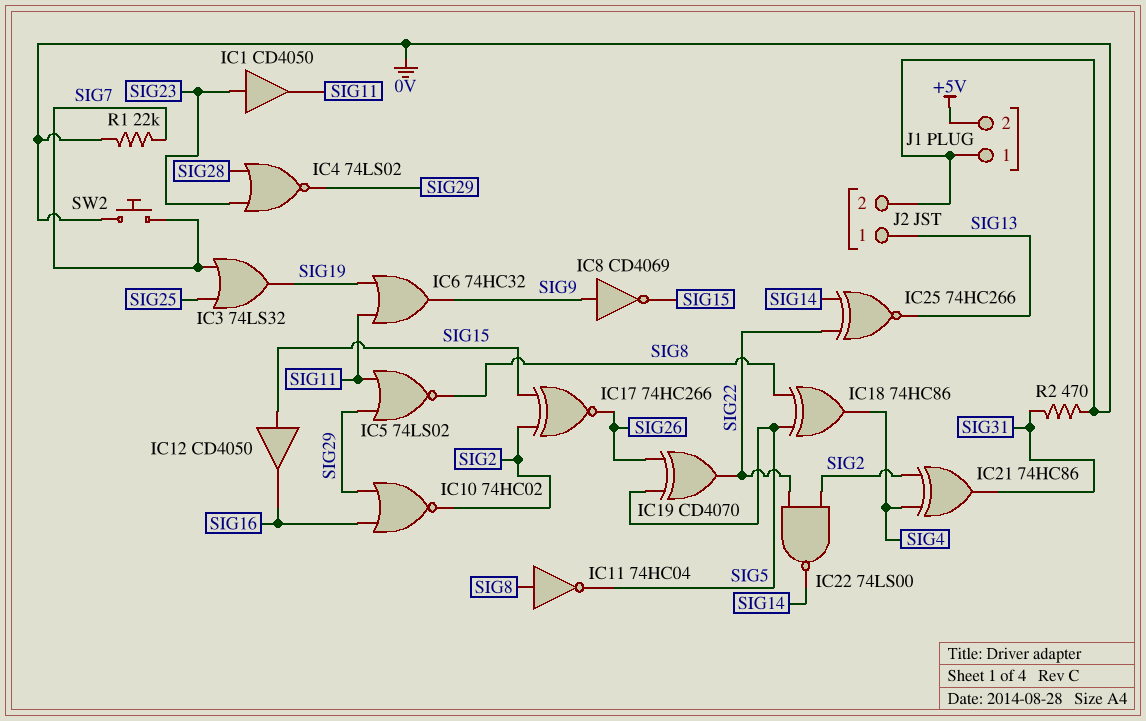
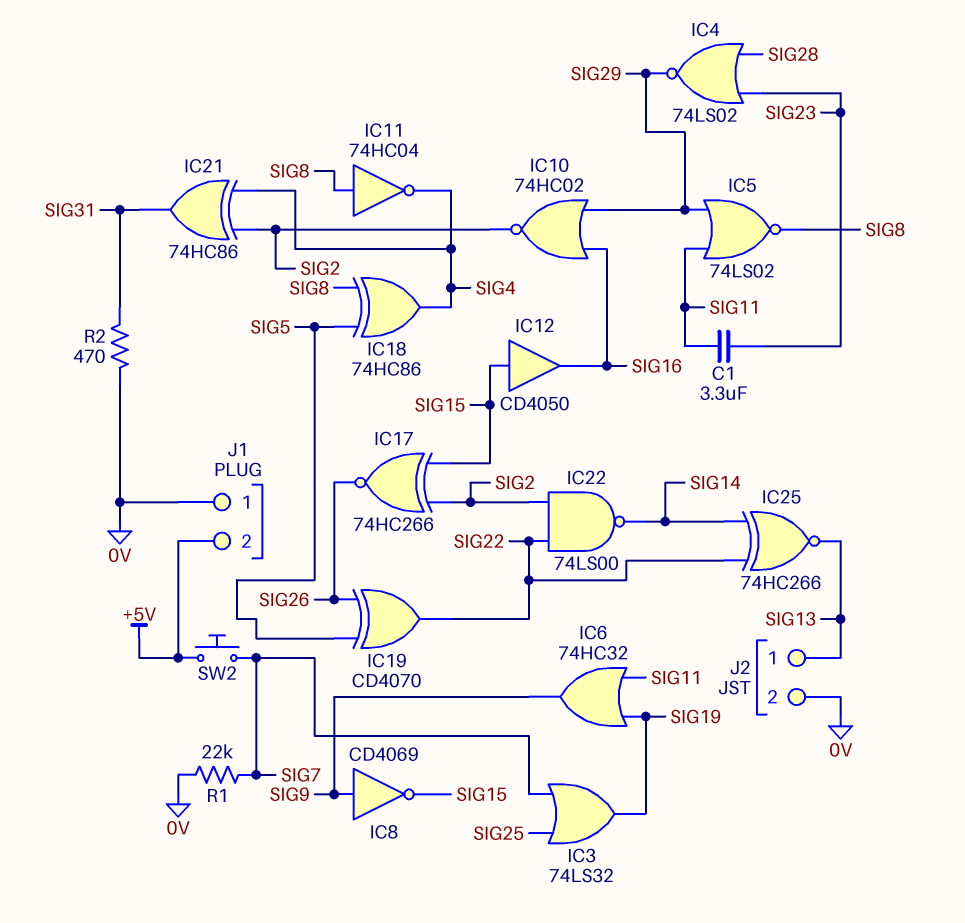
C1: none -> 3.3uF (SIG11, SIG23)
IC1: buffer CD4050 (in SIG23, out SIG11) -> none
IC11: NOT 74HC04 (in SIG8, out SIG5) -> NOT 74HC04 (in SIG8, out SIG4)
SW2: button (0V, SIG7) -> button (+5V, SIG7)

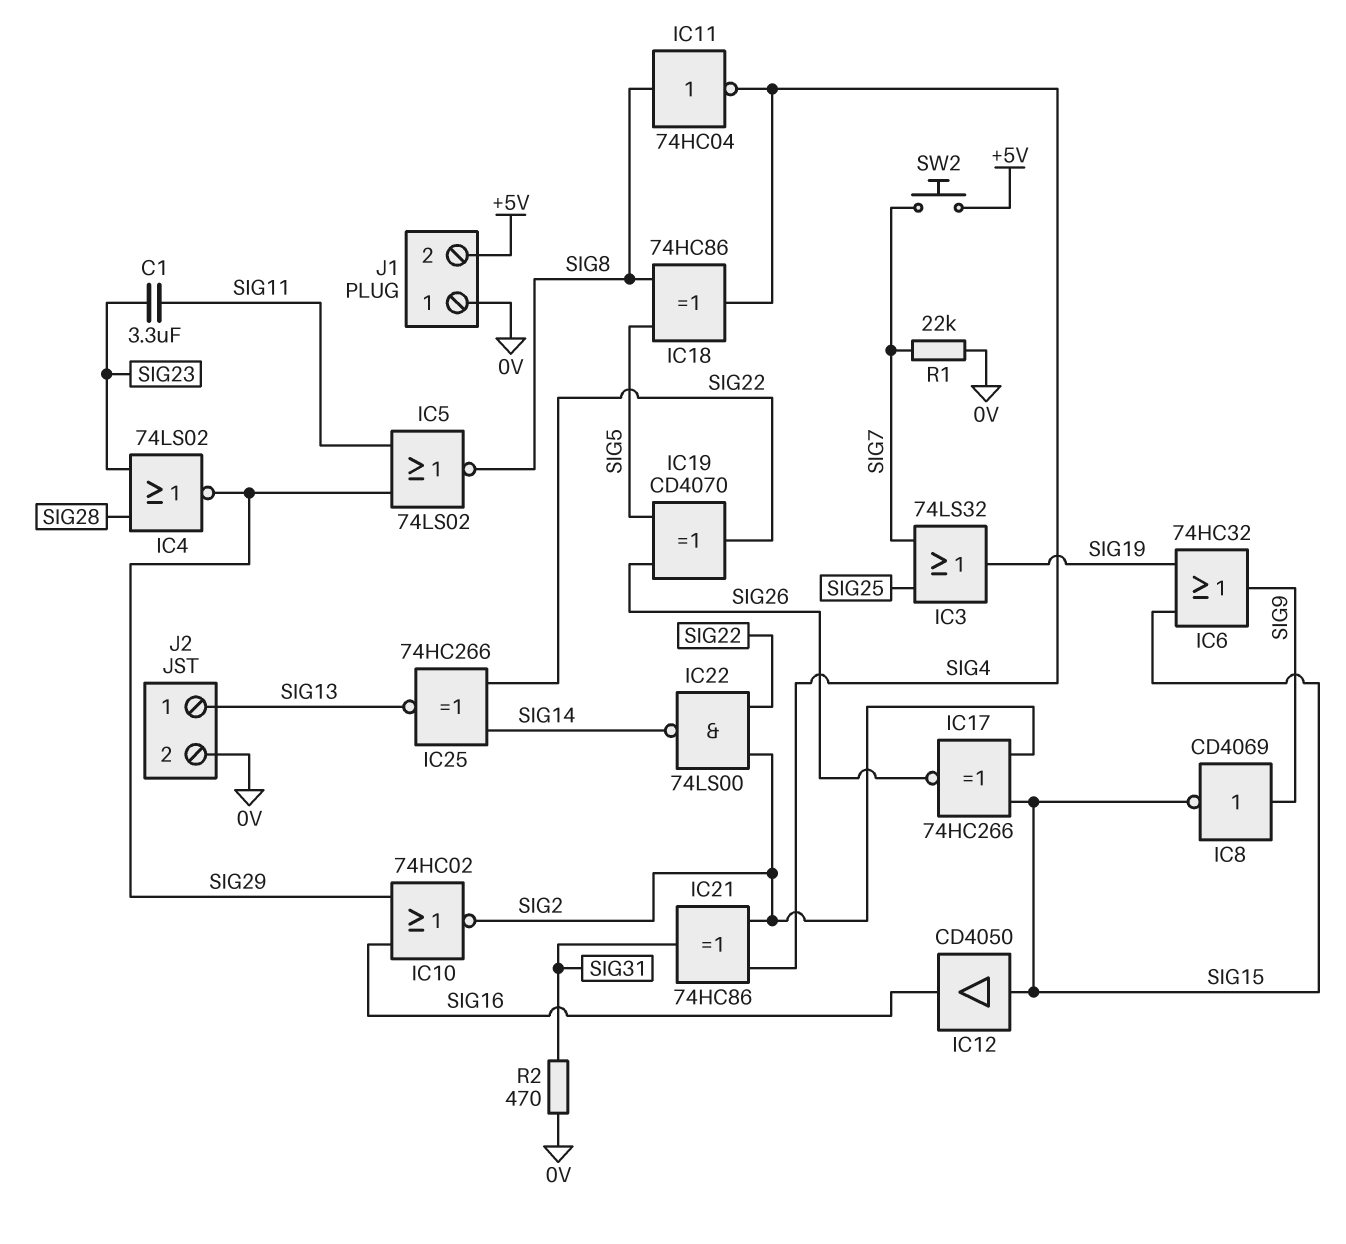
IC6: OR 74HC32 (in SIG11, in SIG19, out SIG9) -> OR 74HC32 (in SIG15, in SIG19, out SIG9)

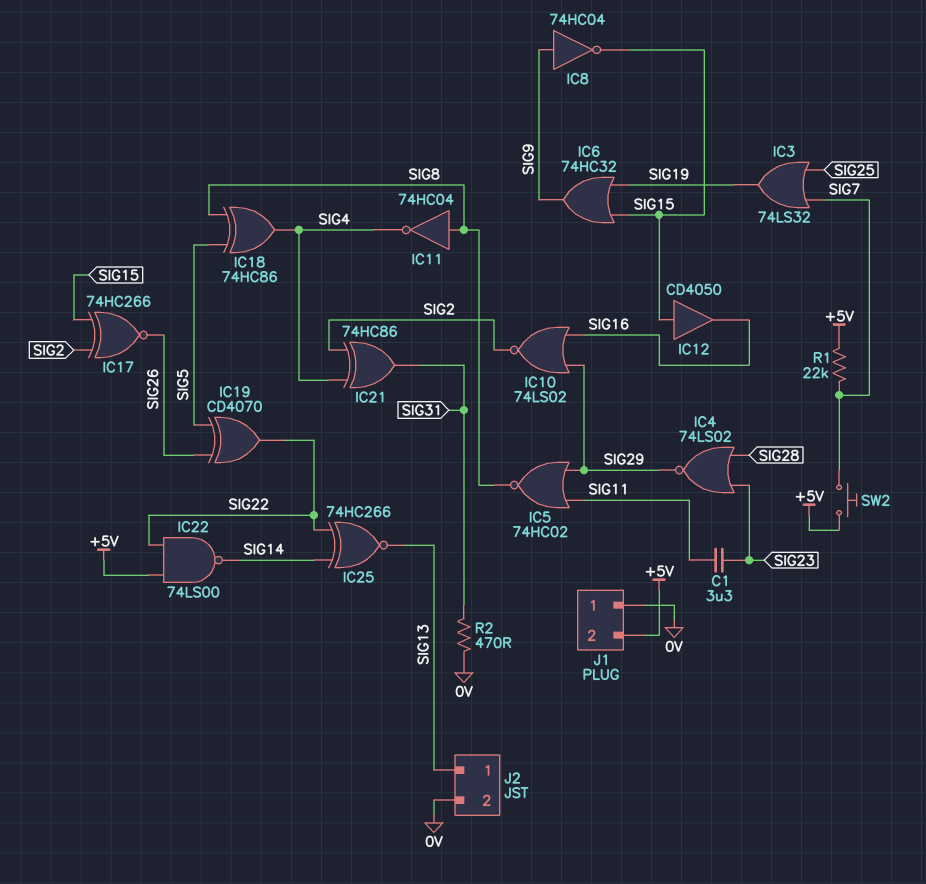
IC5: NOR 74LS02 (in SIG11, in SIG29, out SIG8) -> NOR 74HC02 (in SIG11, in SIG29, out SIG8)
IC8: NOT CD4069 (in SIG9, out SIG15) -> NOT 74HC04 (in SIG9, out SIG15)
IC10: NOR 74HC02 (in SIG16, in SIG29, out SIG2) -> NOR 74LS02 (in SIG16, in SIG29, out SIG2)
IC22: NAND 74LS00 (in SIG2, in SIG22, out SIG14) -> NAND 74LS00 (in +5V, in SIG22, out SIG14)
R1: 22k (0V, SIG7) -> 22k (+5V, SIG7)

